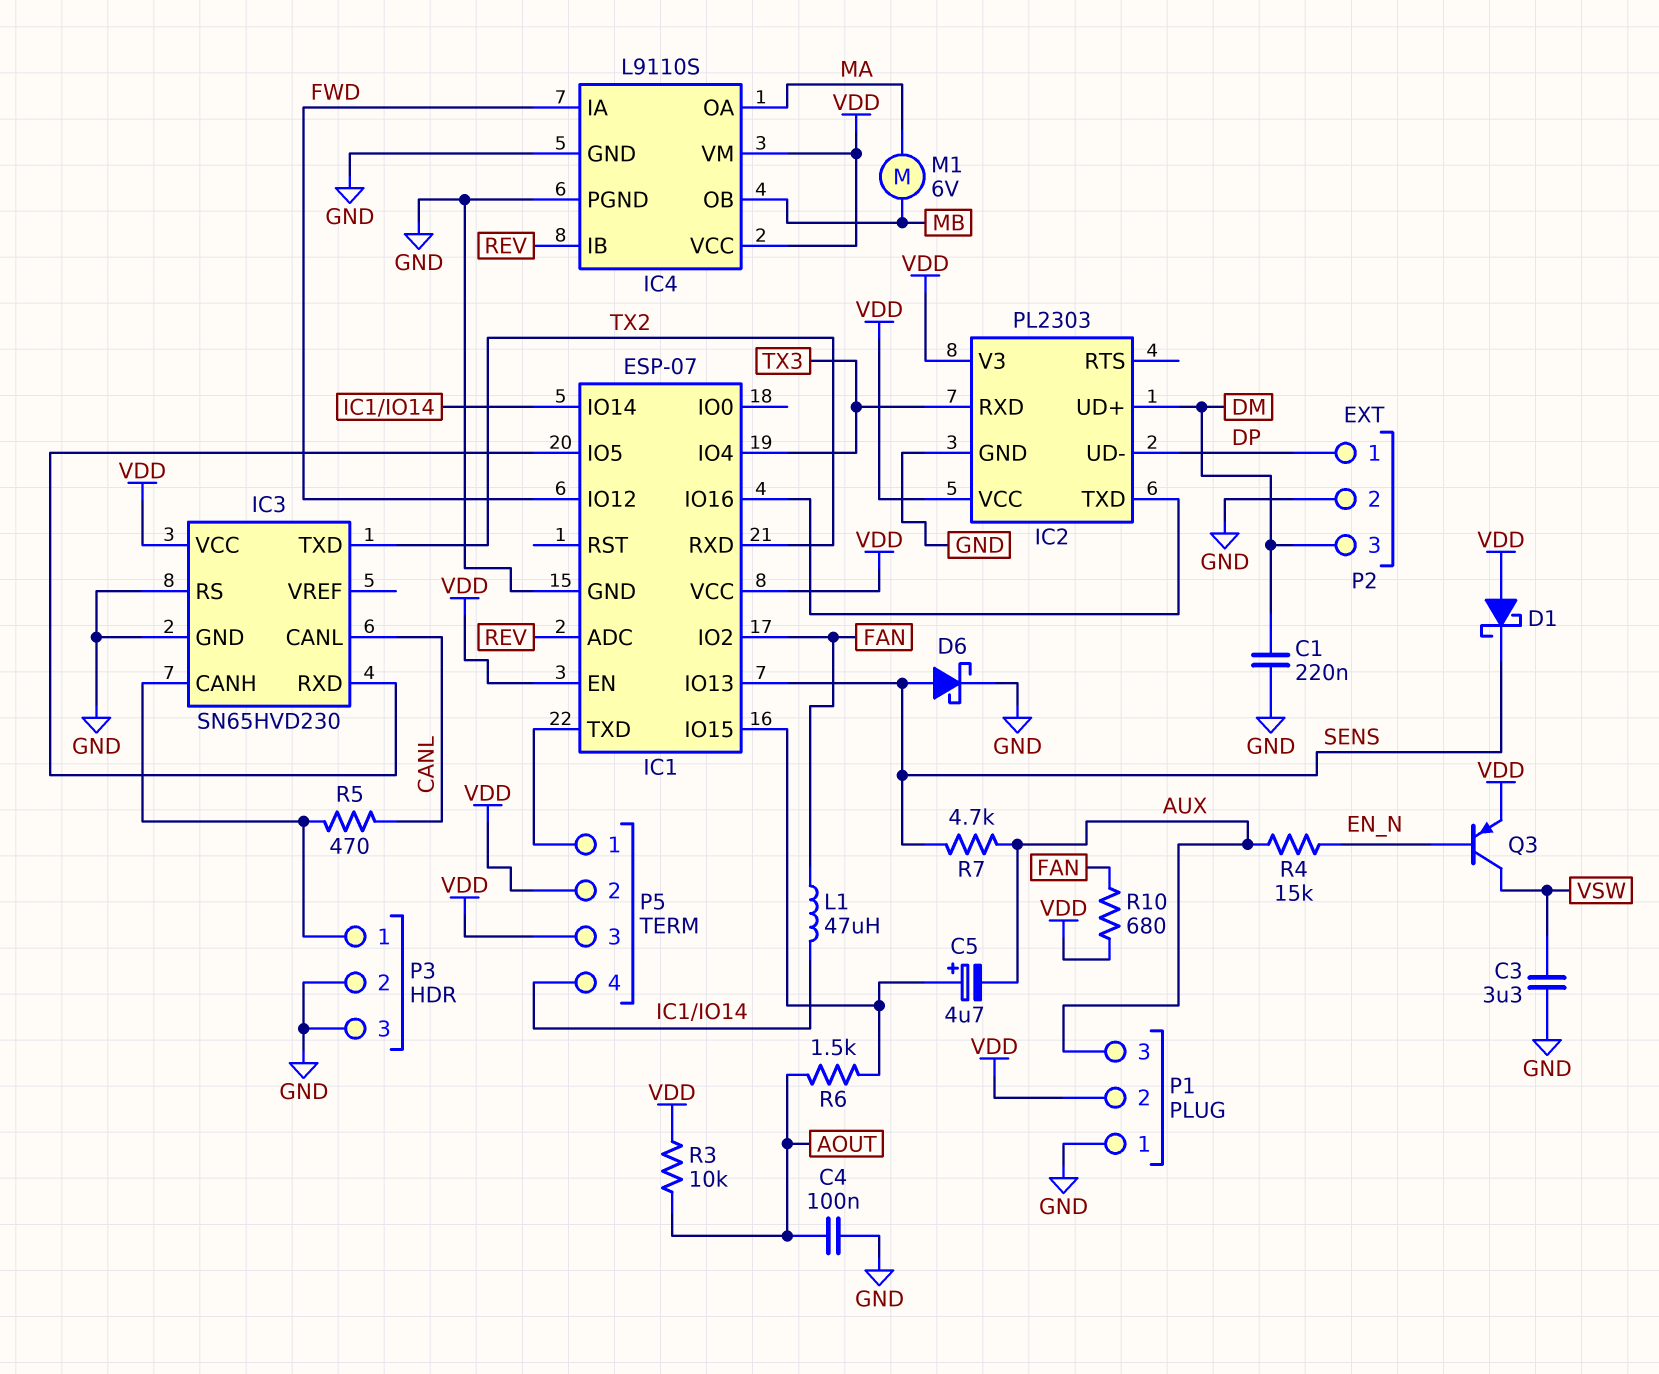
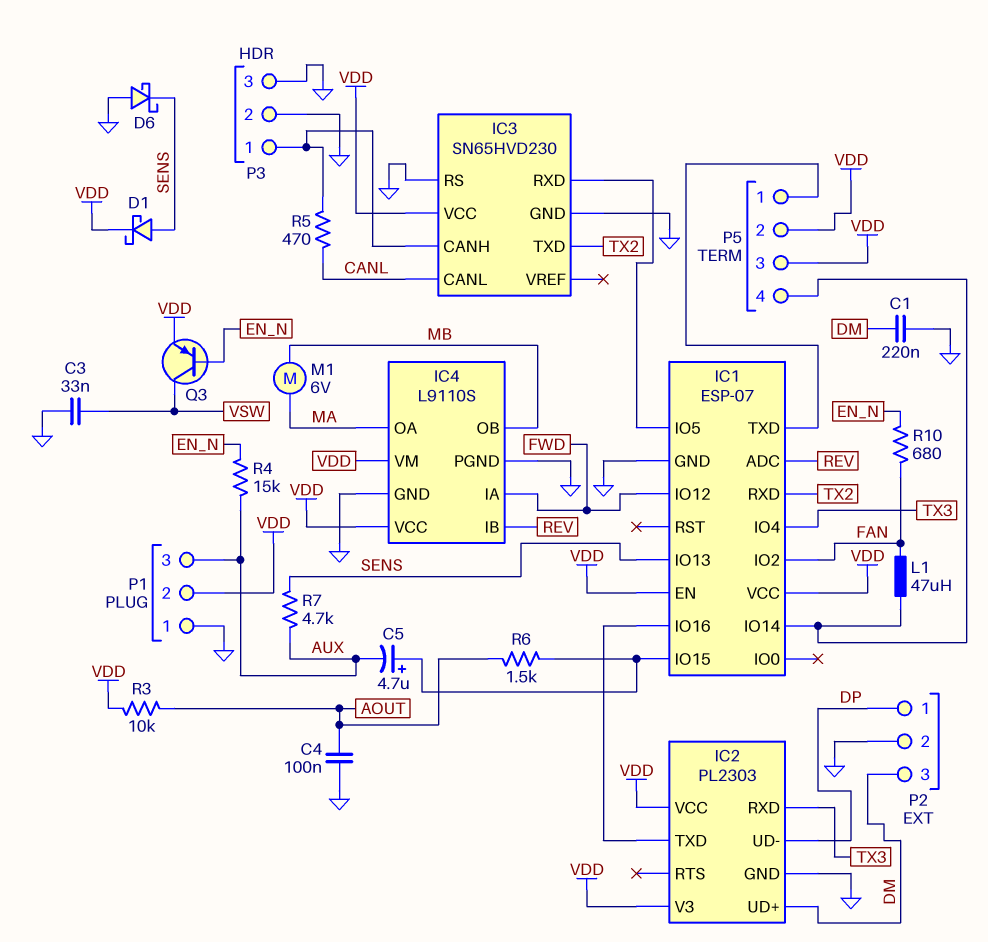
C3: 3.3uF (GND, VSW) -> 33nF (GND, VSW)
D1: schottky (A VDD, K SENS) -> schottky (A SENS, K VDD)
D6: schottky (A SENS, K GND) -> schottky (A GND, K SENS)
R10: 680 (FAN, VDD) -> 680 (EN_N, FAN)

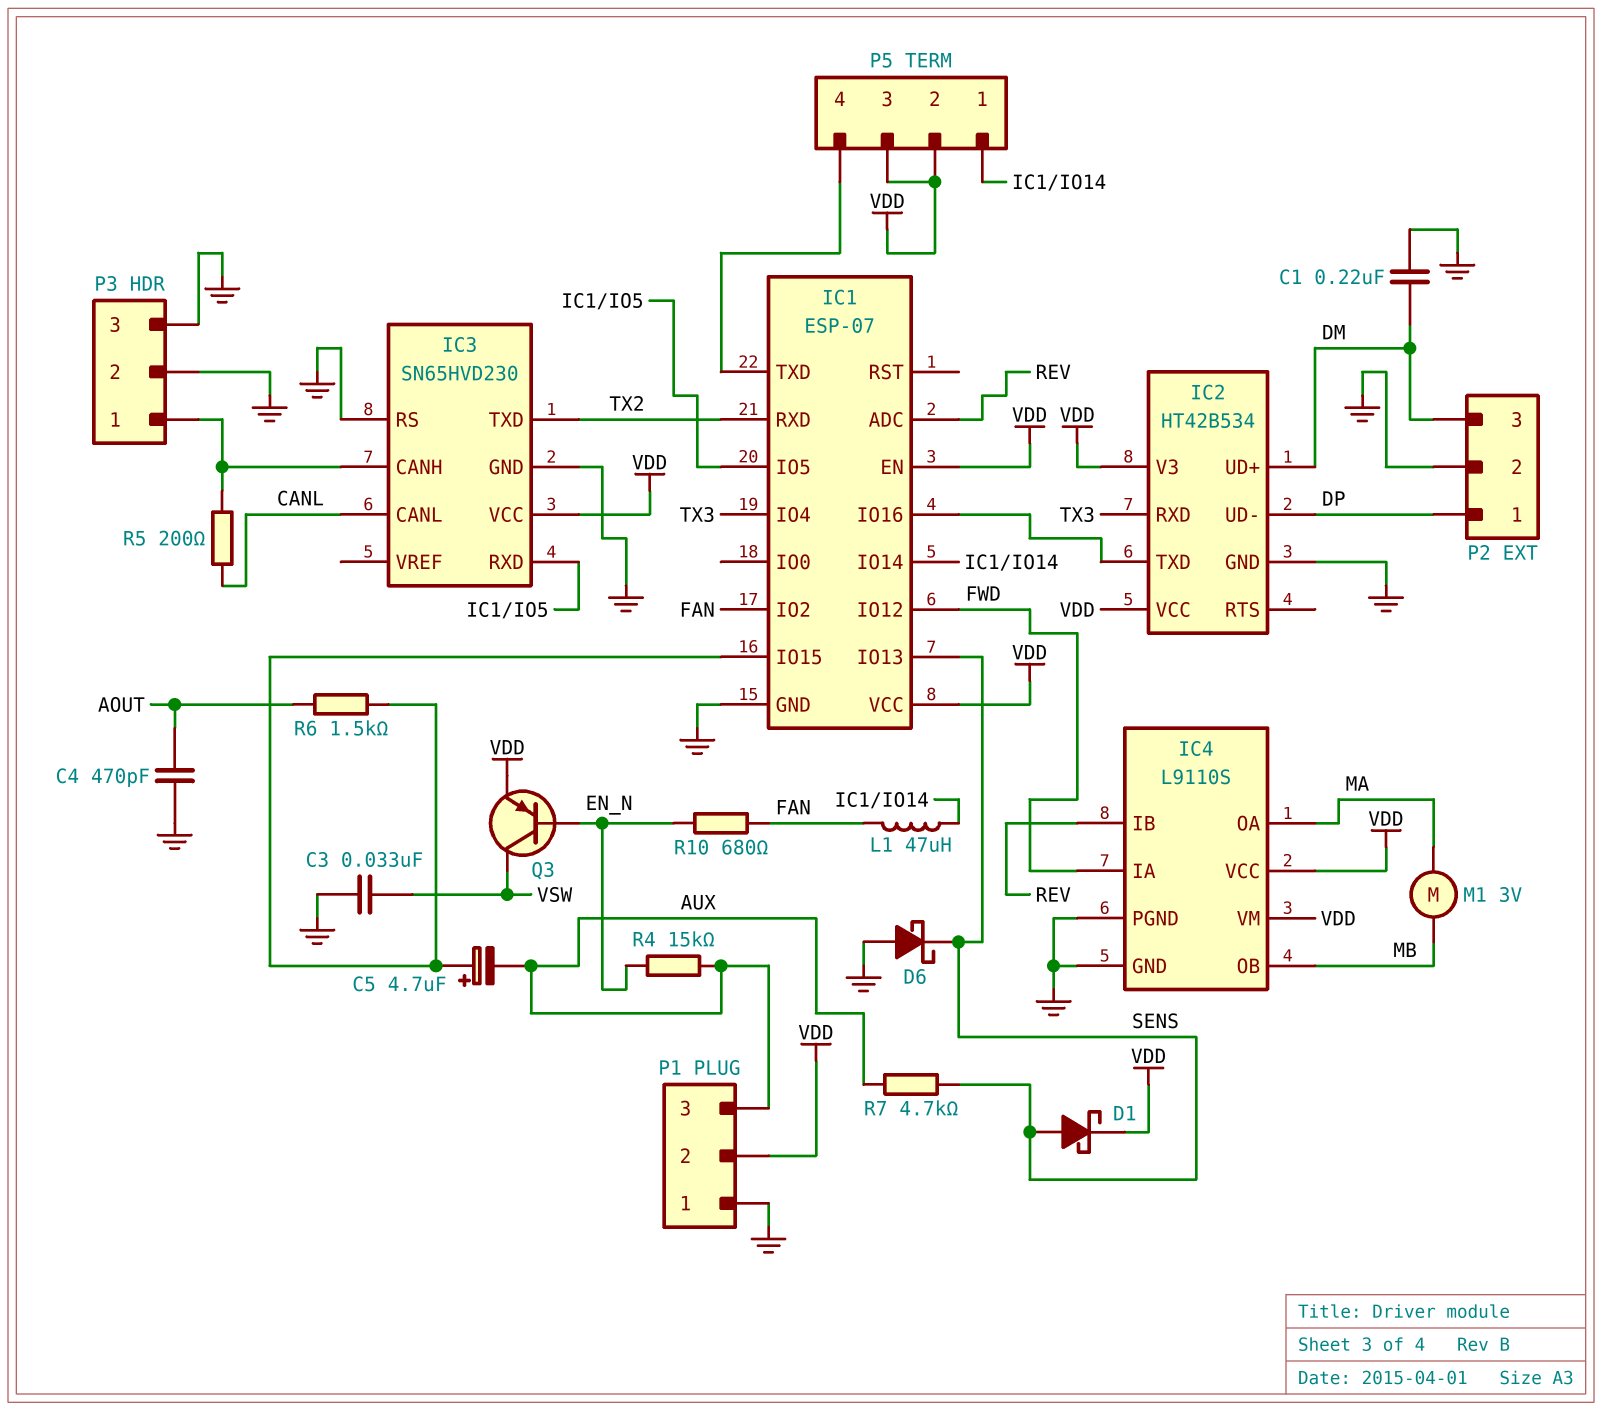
C4: 100nF (AOUT, GND) -> 470pF (AOUT, GND)
IC2: PL2303 -> HT42B534
M1: motor 6V (MA, MB) -> motor 3V (MA, MB)
P5 pin 1: IC1/TXD -> IC1/IO14
P5 pin 4: IC1/IO14 -> IC1/TXD
R3: 10k (AOUT, VDD) -> none
R5: 470 (CANL, IC3/CANH) -> 200 (CANL, IC3/CANH)

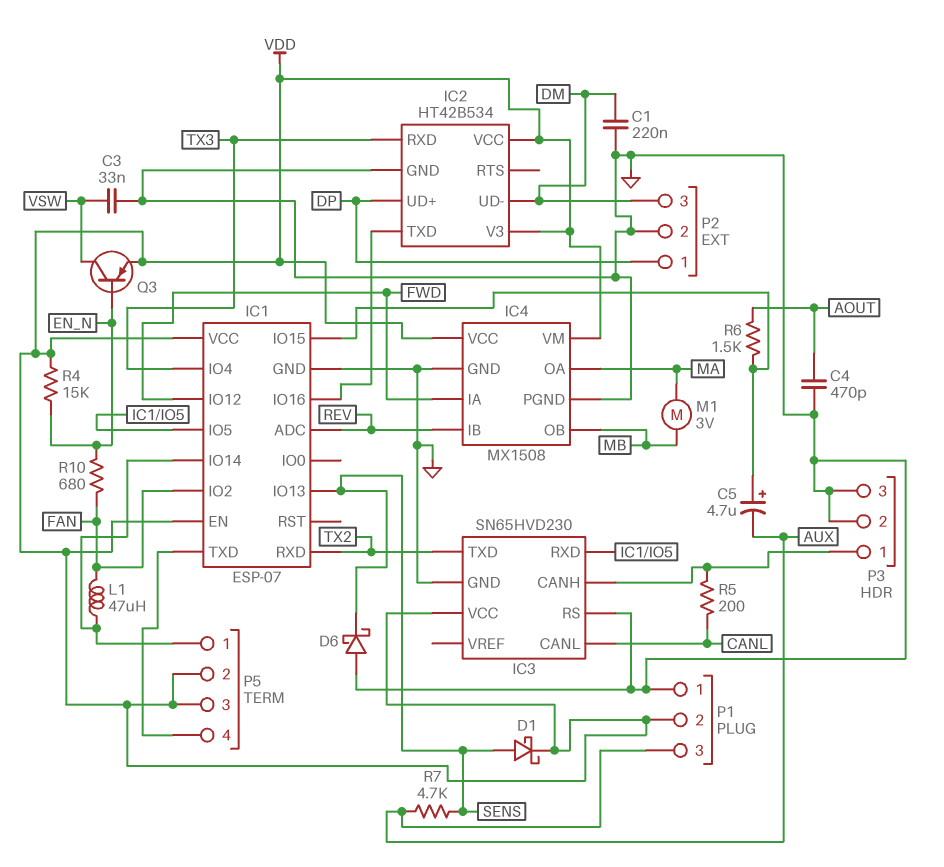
IC2 pin UD+: DM -> DP
IC2 pin UD-: DP -> DM
IC4: L9110S -> MX1508
R4: 15k (AUX, EN_N) -> 15k (EN_N, VDD)

